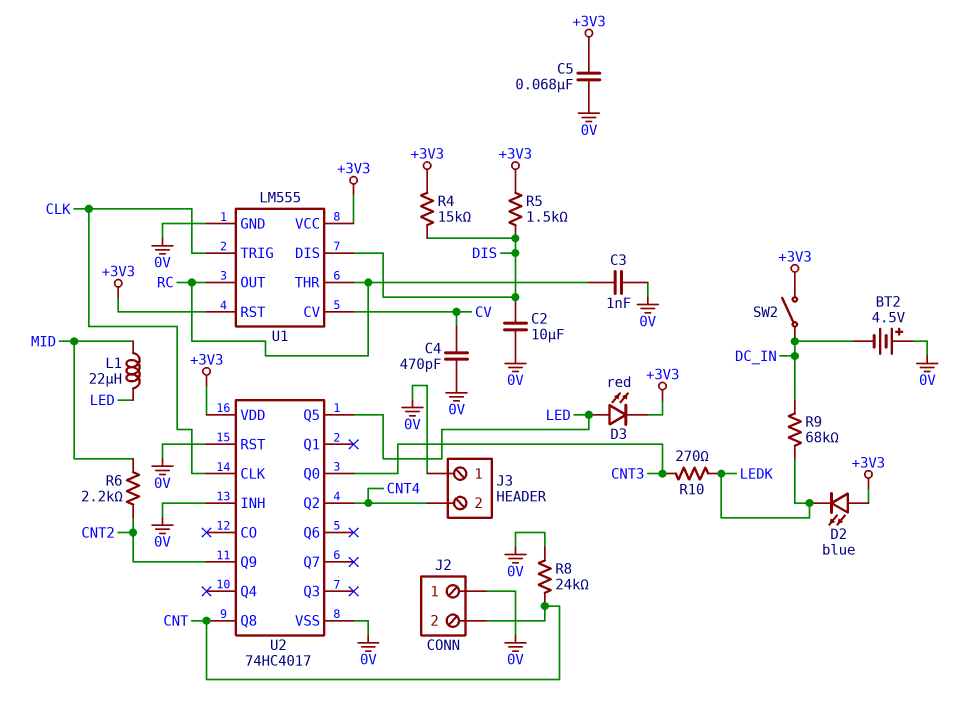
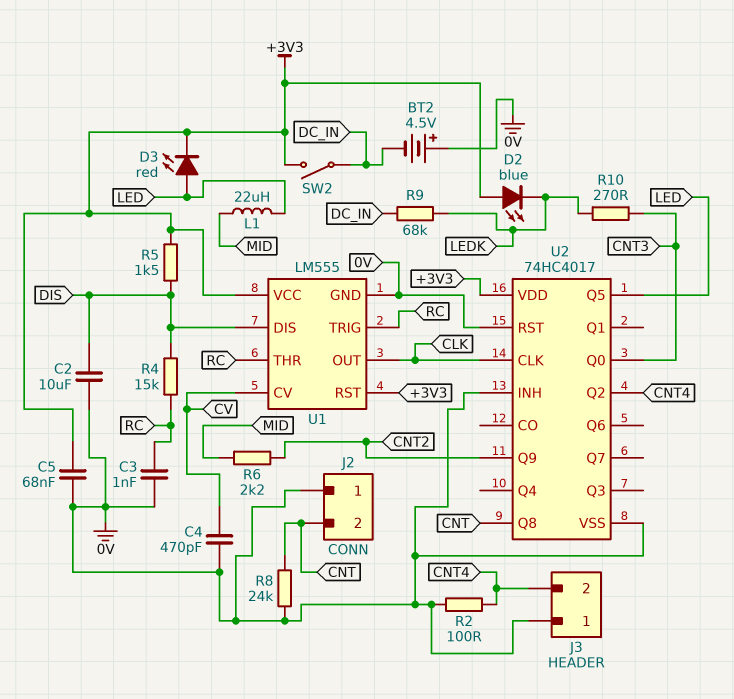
R2: none -> 100 (0V, CNT4)
R4: 15k (+3V3, DIS) -> 15k (DIS, RC)
U1 pin OUT: RC -> CLK
U1 pin TRIG: CLK -> RC

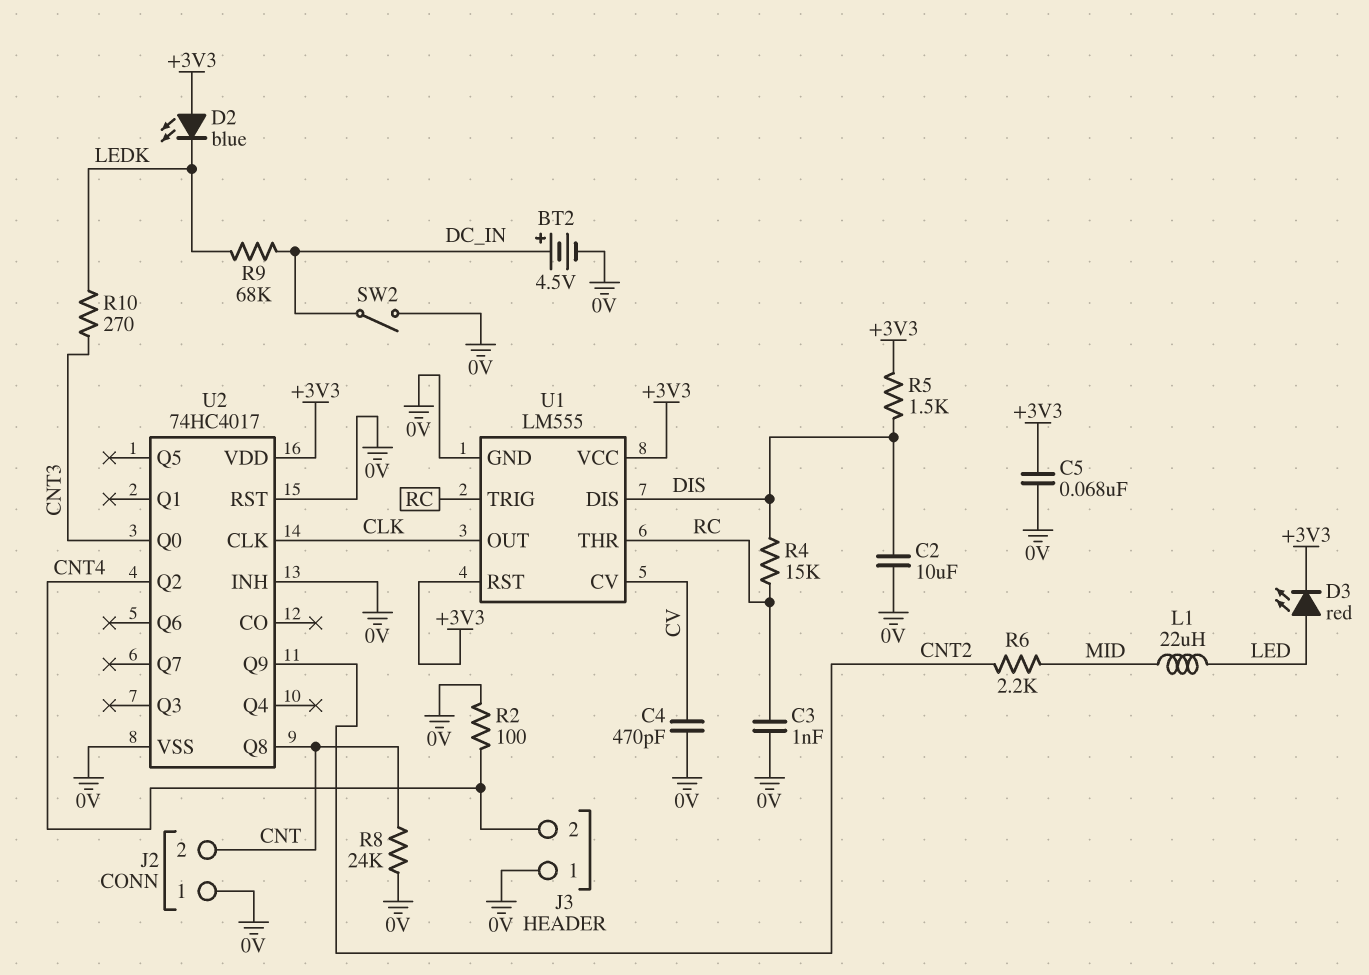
BT2: 4.5V (plus 0V, minus DC_IN) -> 4.5V (plus DC_IN, minus 0V)
SW2: switch (+3V3, DC_IN) -> switch (0V, DC_IN)
U2 pin Q5: LED -> none

